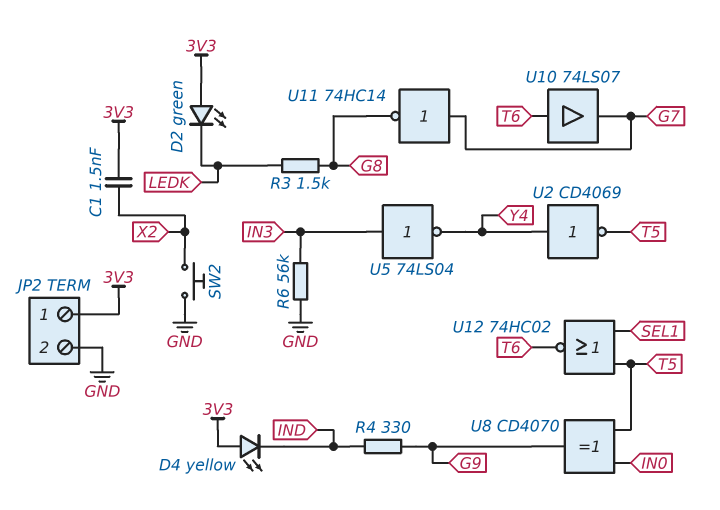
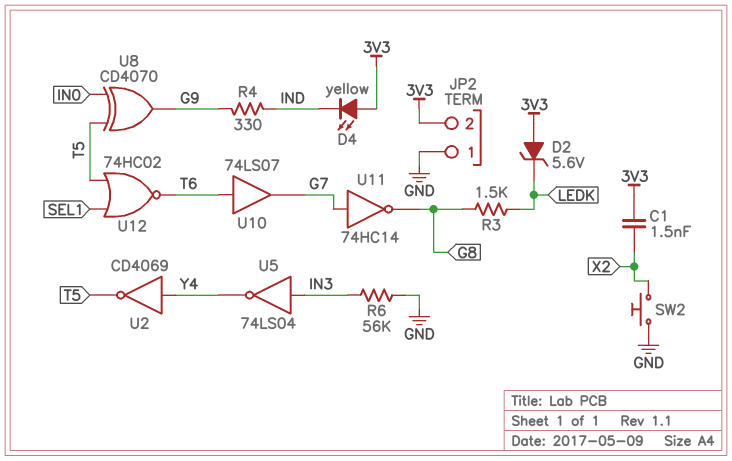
D2: LED green (A 3V3, K LEDK) -> zener 5.6V (A 3V3, K LEDK)
JP2 pin 1: 3V3 -> GND
JP2 pin 2: GND -> 3V3

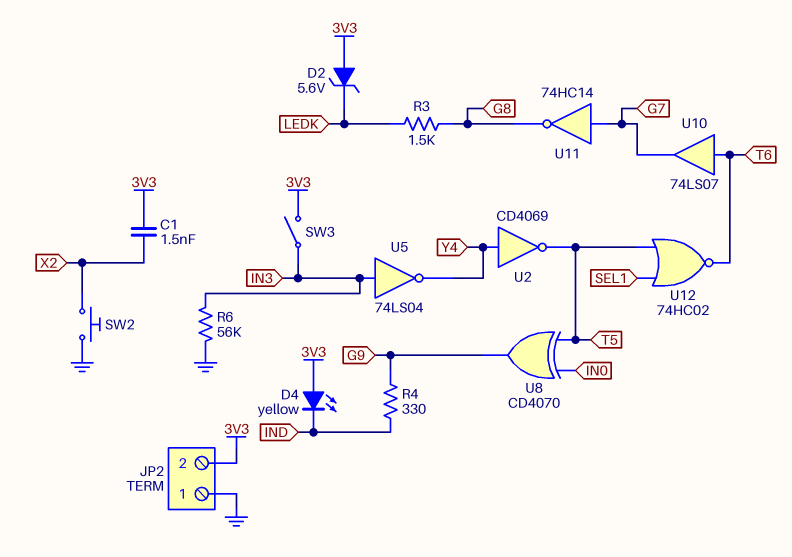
SW3: none -> switch (3V3, IN3)

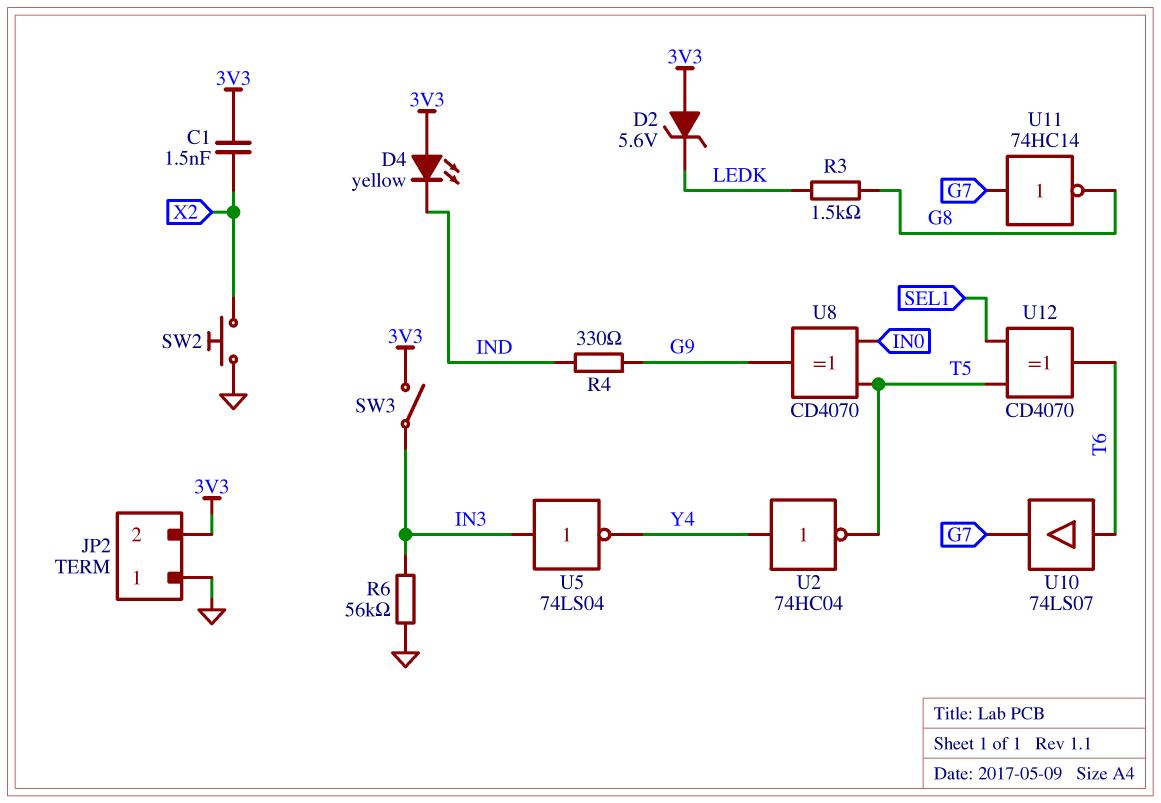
U2: NOT CD4069 (in Y4, out T5) -> NOT 74HC04 (in Y4, out T5)
U12: NOR 74HC02 (in SEL1, in T5, out T6) -> XOR CD4070 (in SEL1, in T5, out T6)

